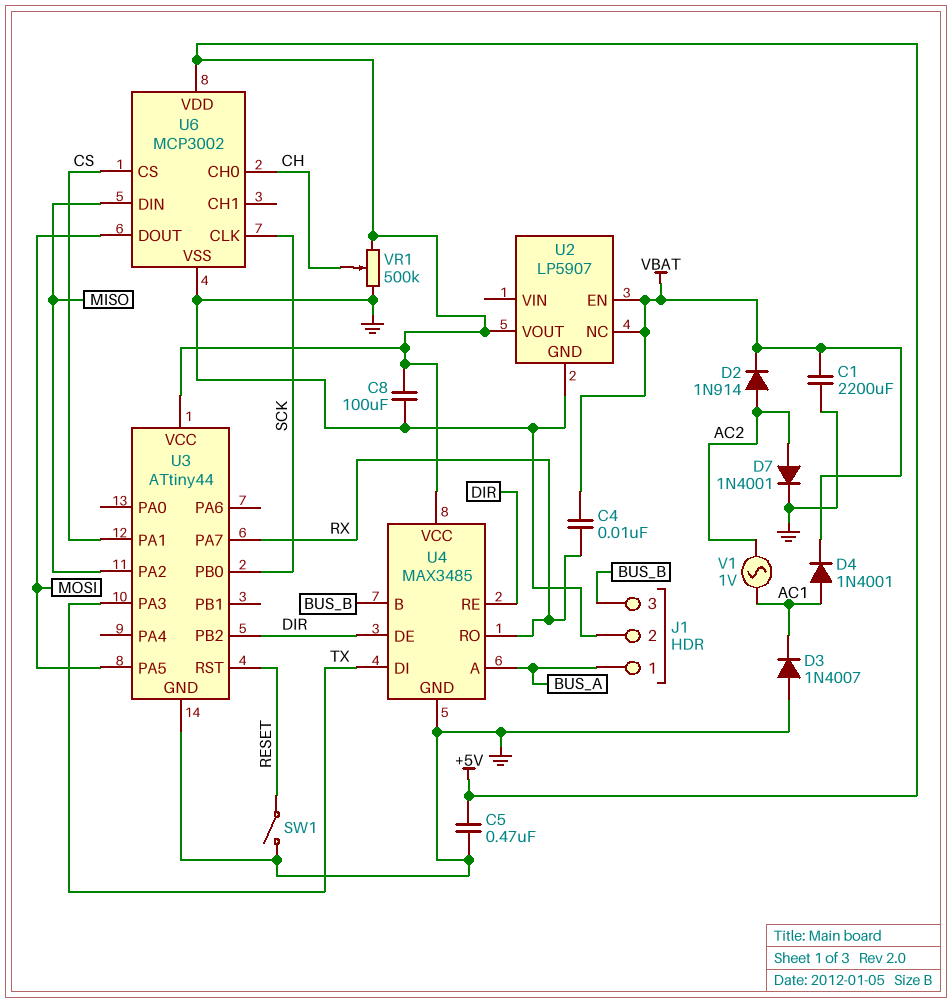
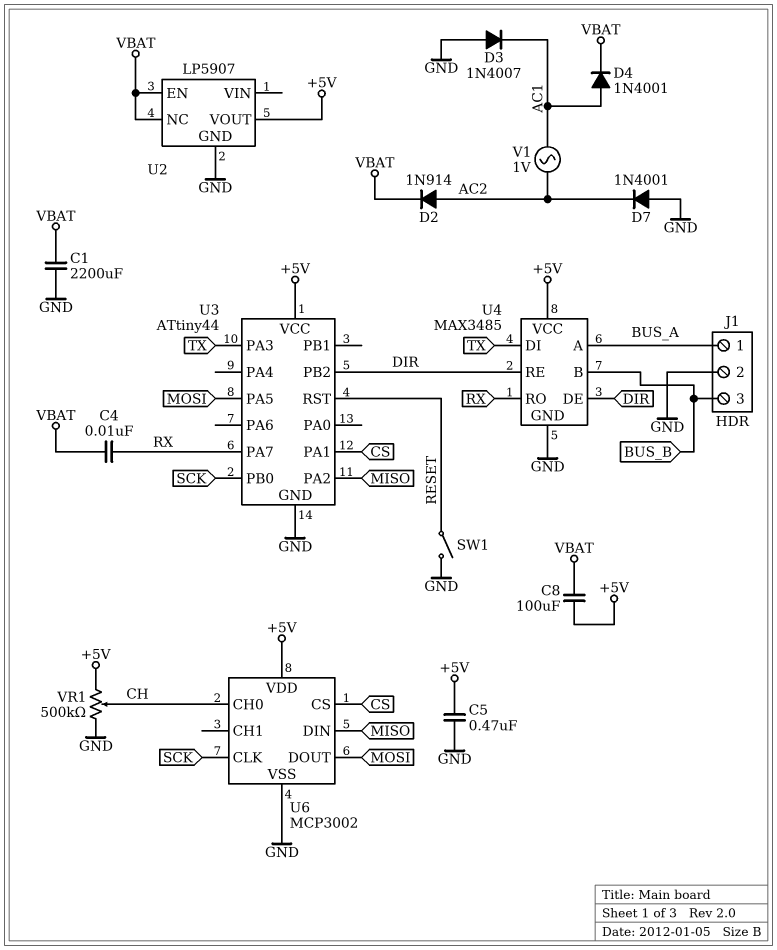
C8: 100uF (+5V, GND) -> 100uF (+5V, VBAT)
D7: diode 1N4001 (A AC2, K GND) -> diode 1N4001 (A GND, K AC2)

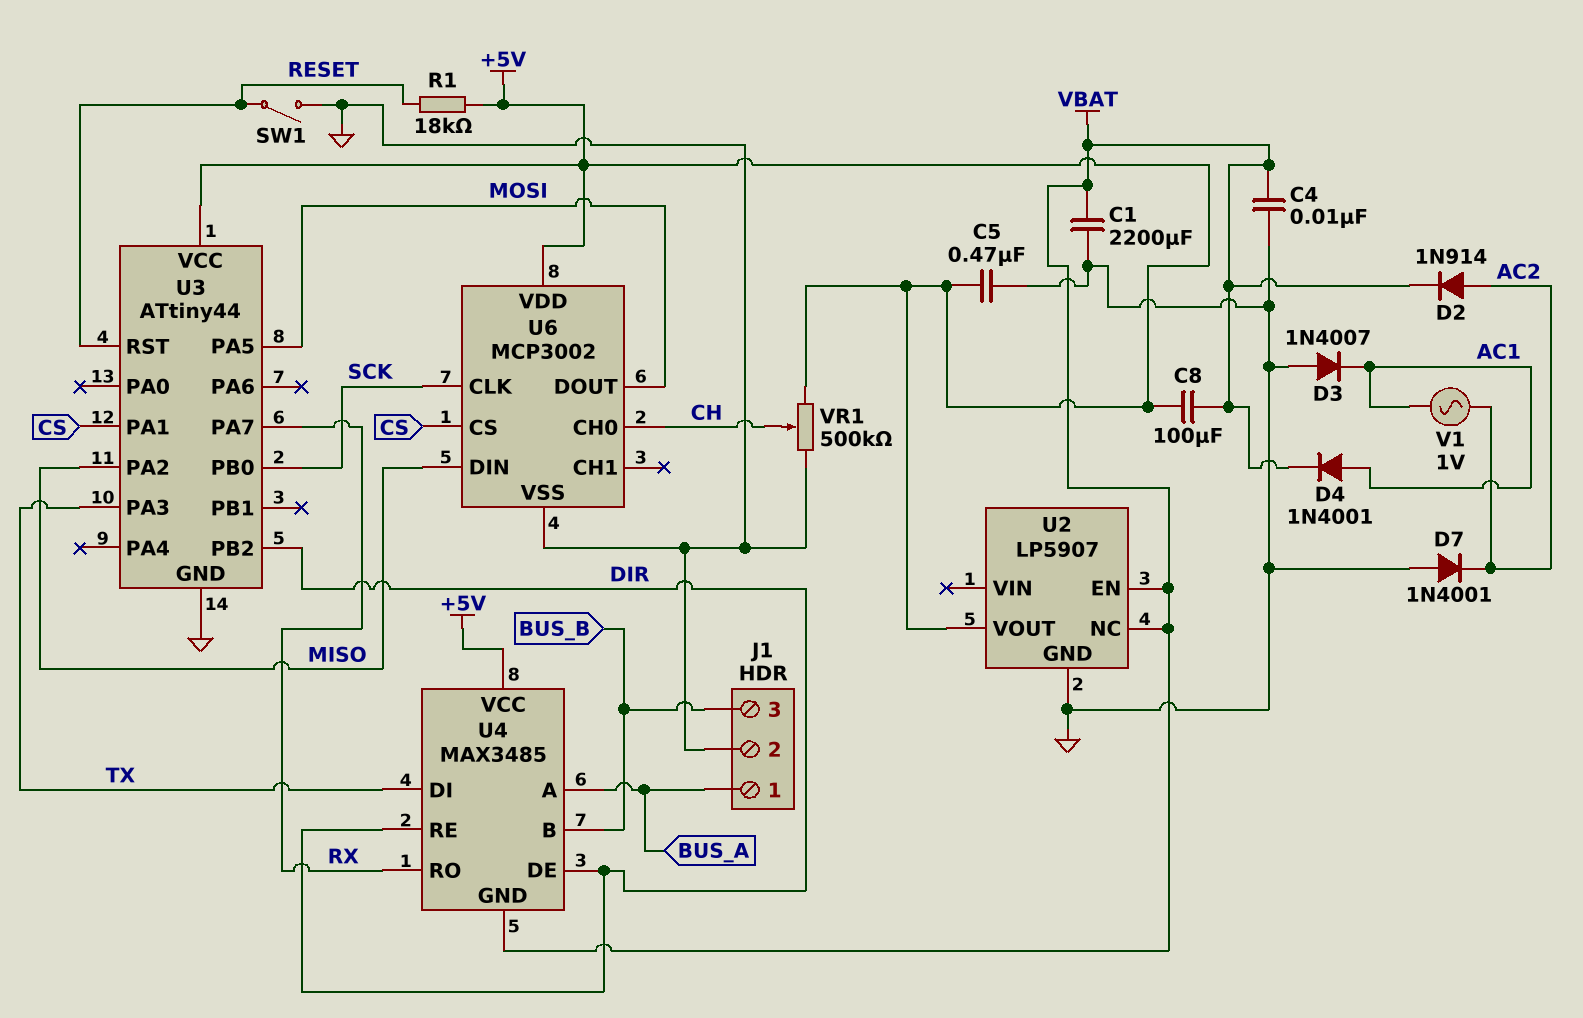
C4: 10nF (RX, VBAT) -> 10nF (GND, VBAT)
R1: none -> 18k (+5V, RESET)
U4 pin GND: GND -> VBAT

